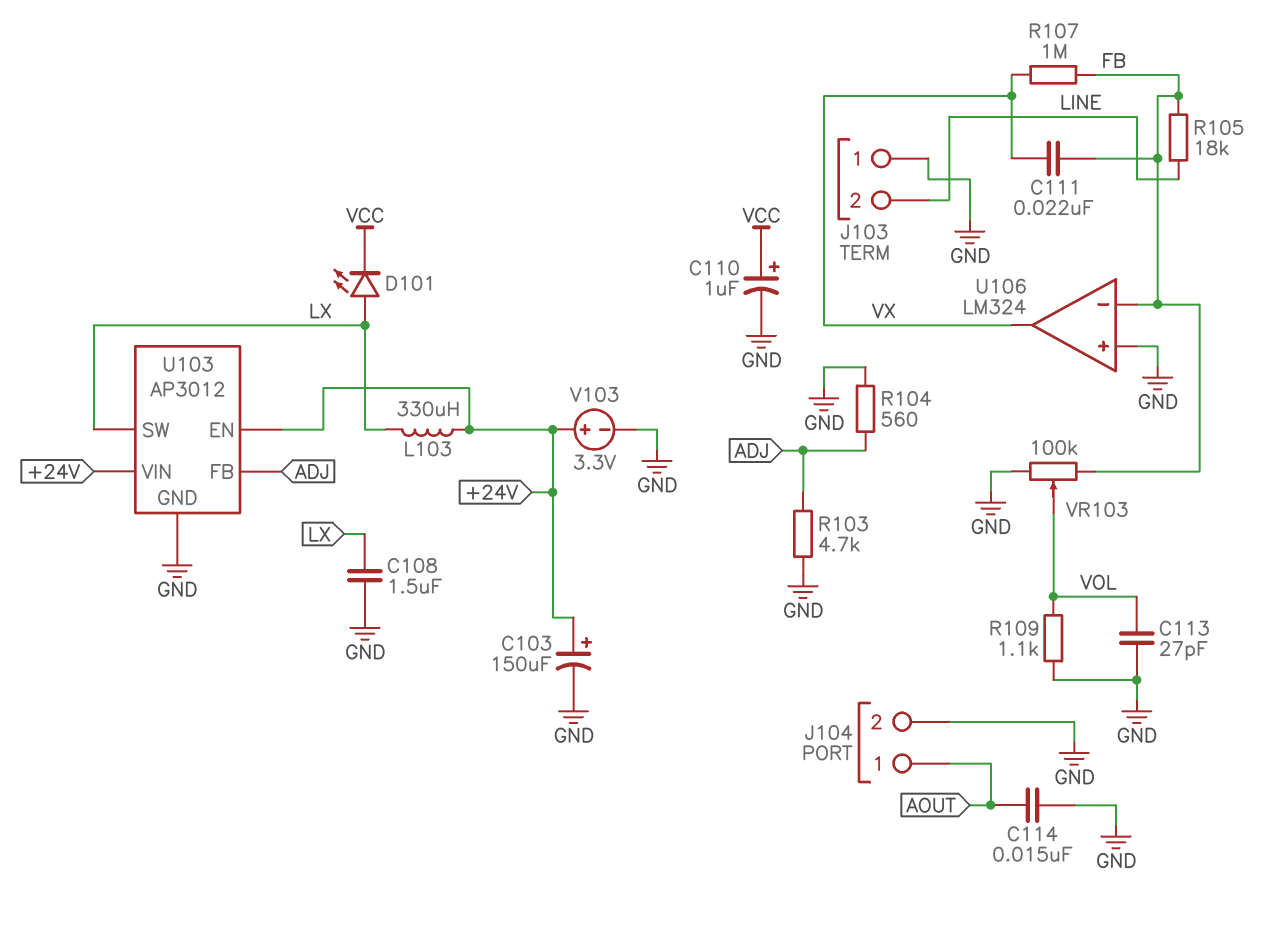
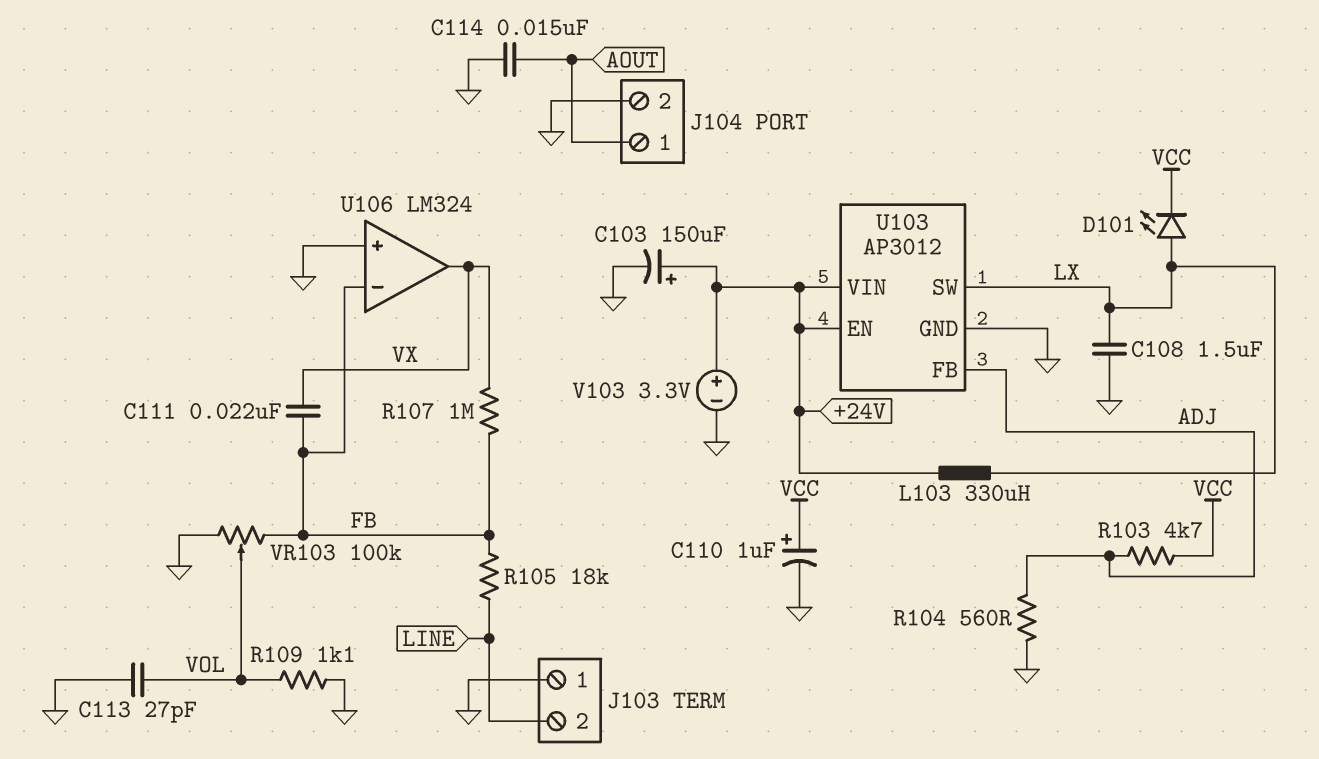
R103: 4.7k (ADJ, GND) -> 4.7k (ADJ, VCC)

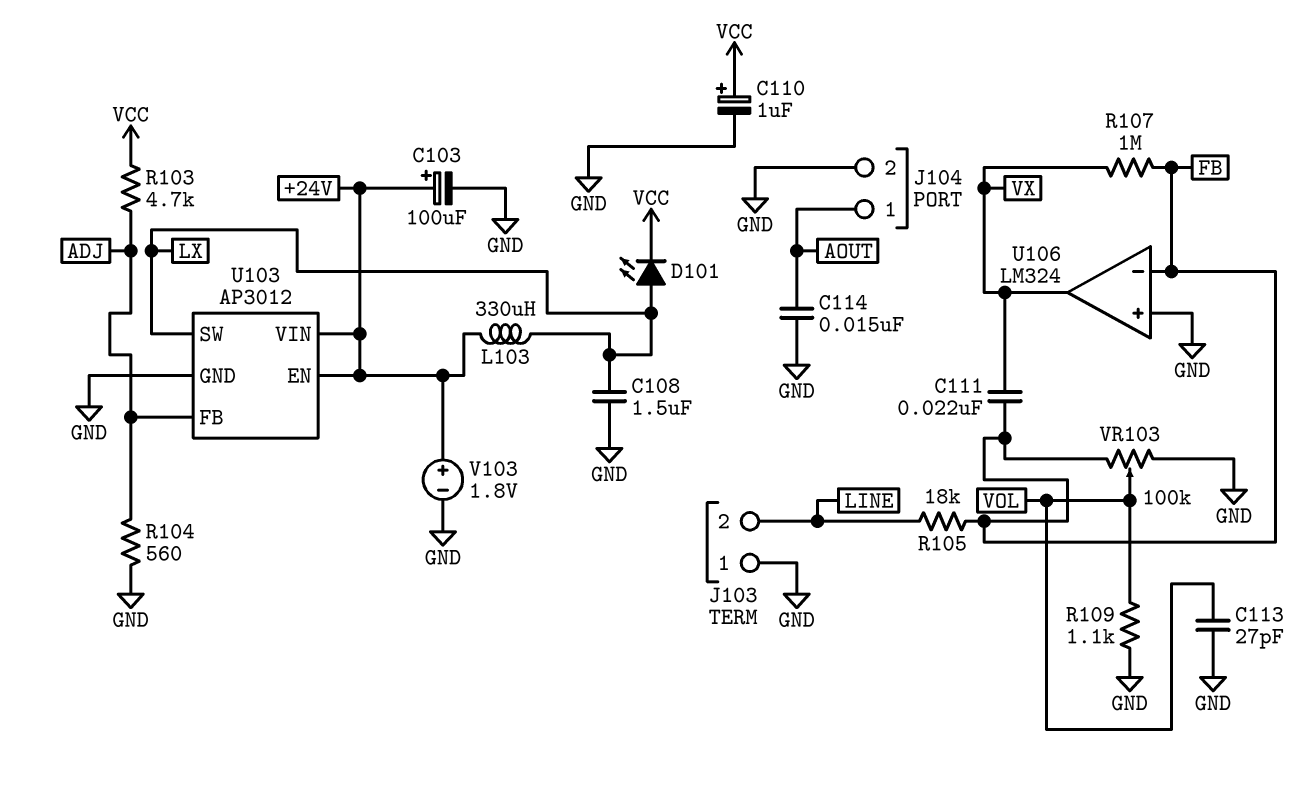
C103: 150uF (plus +24V, minus GND) -> 100uF (plus +24V, minus GND)
V103: 3.3V (plus +24V, minus GND) -> 1.8V (plus +24V, minus GND)

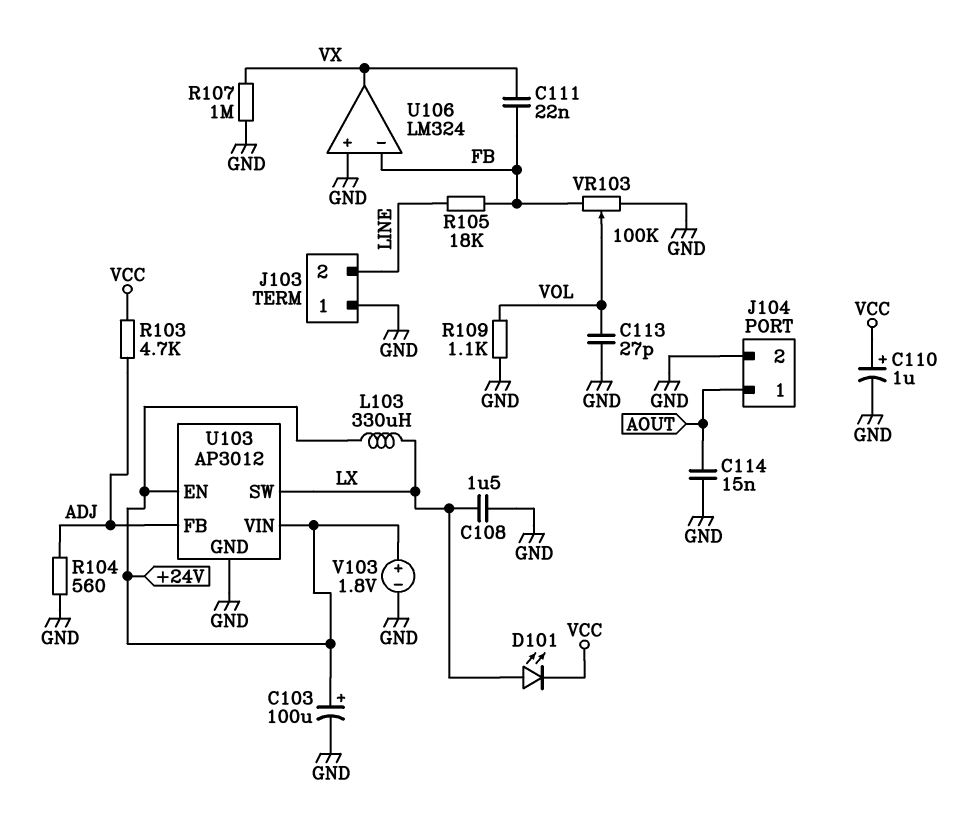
R107: 1M (FB, VX) -> 1M (GND, VX)

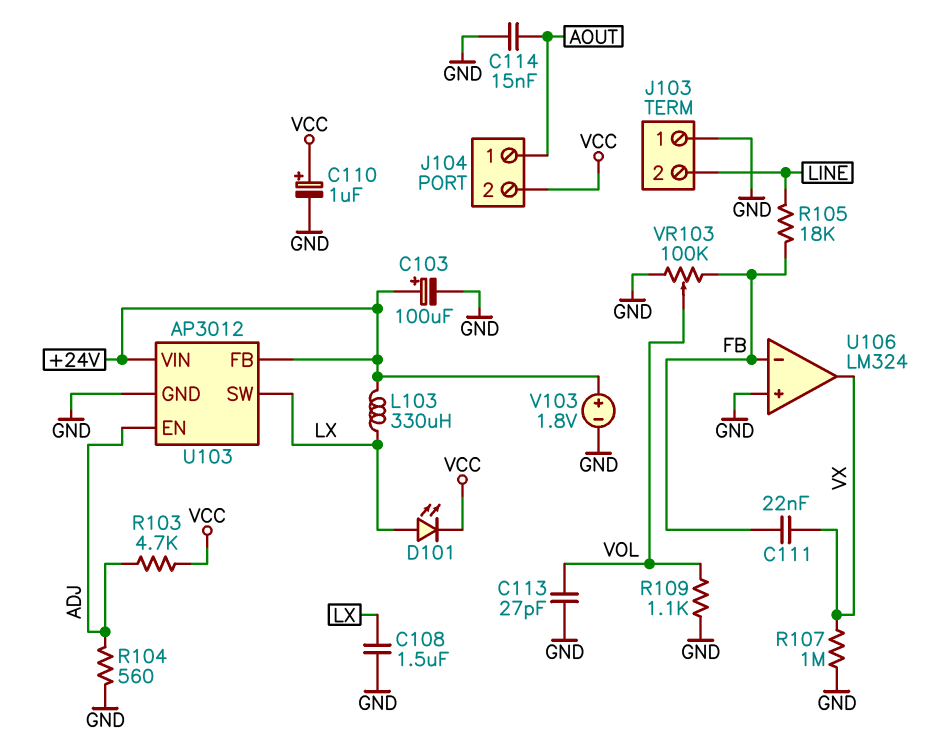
J104 pin 2: GND -> VCC
U103 pin EN: +24V -> ADJ
U103 pin FB: ADJ -> +24V

